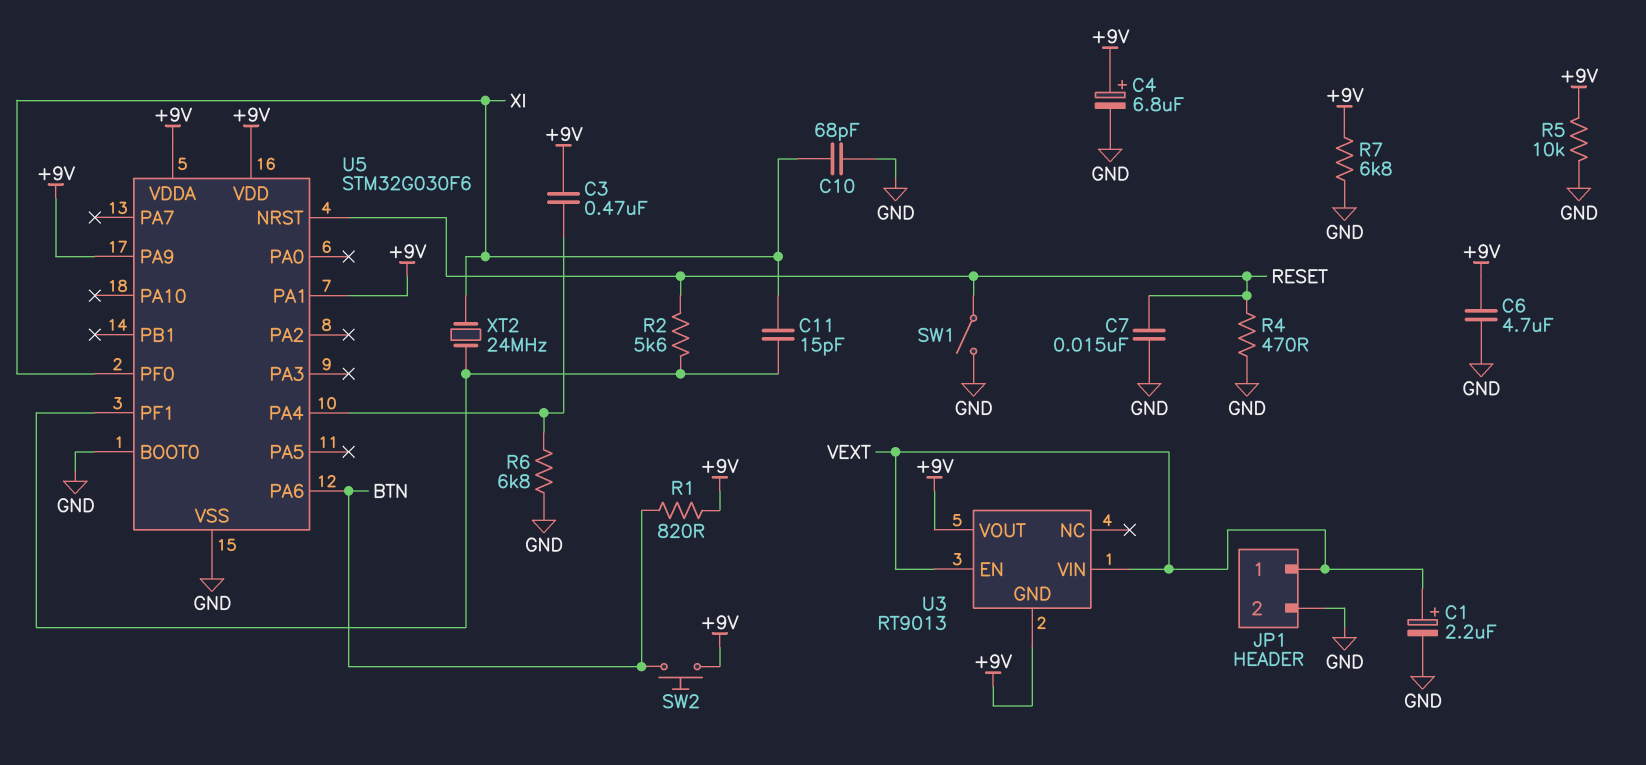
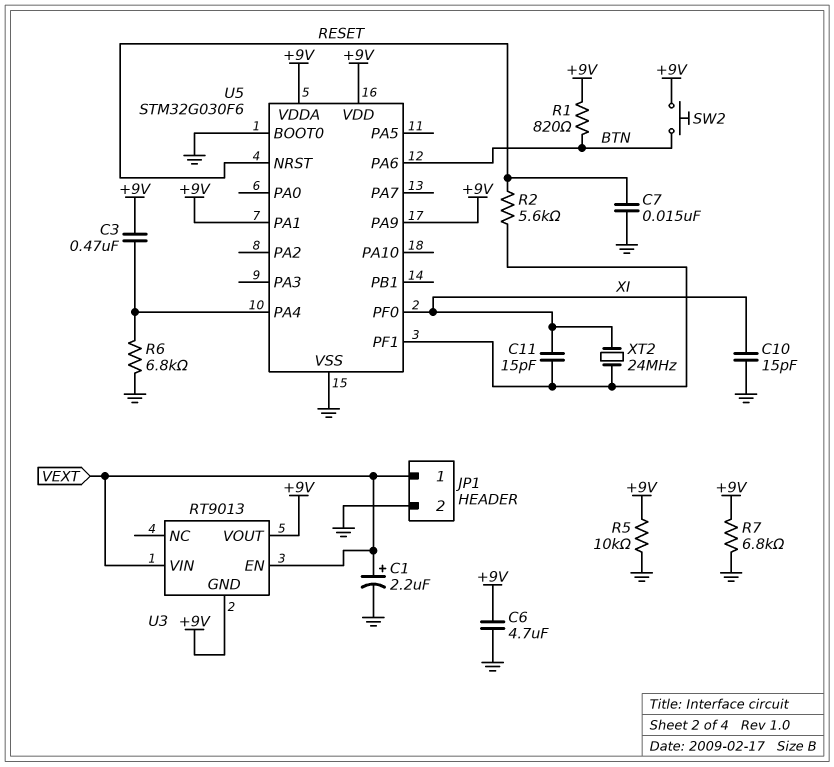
C4: 6.8uF (plus +9V, minus GND) -> none
C10: 68pF (GND, XI) -> 15pF (GND, XI)
R4: 470 (GND, RESET) -> none
SW1: switch (GND, RESET) -> none

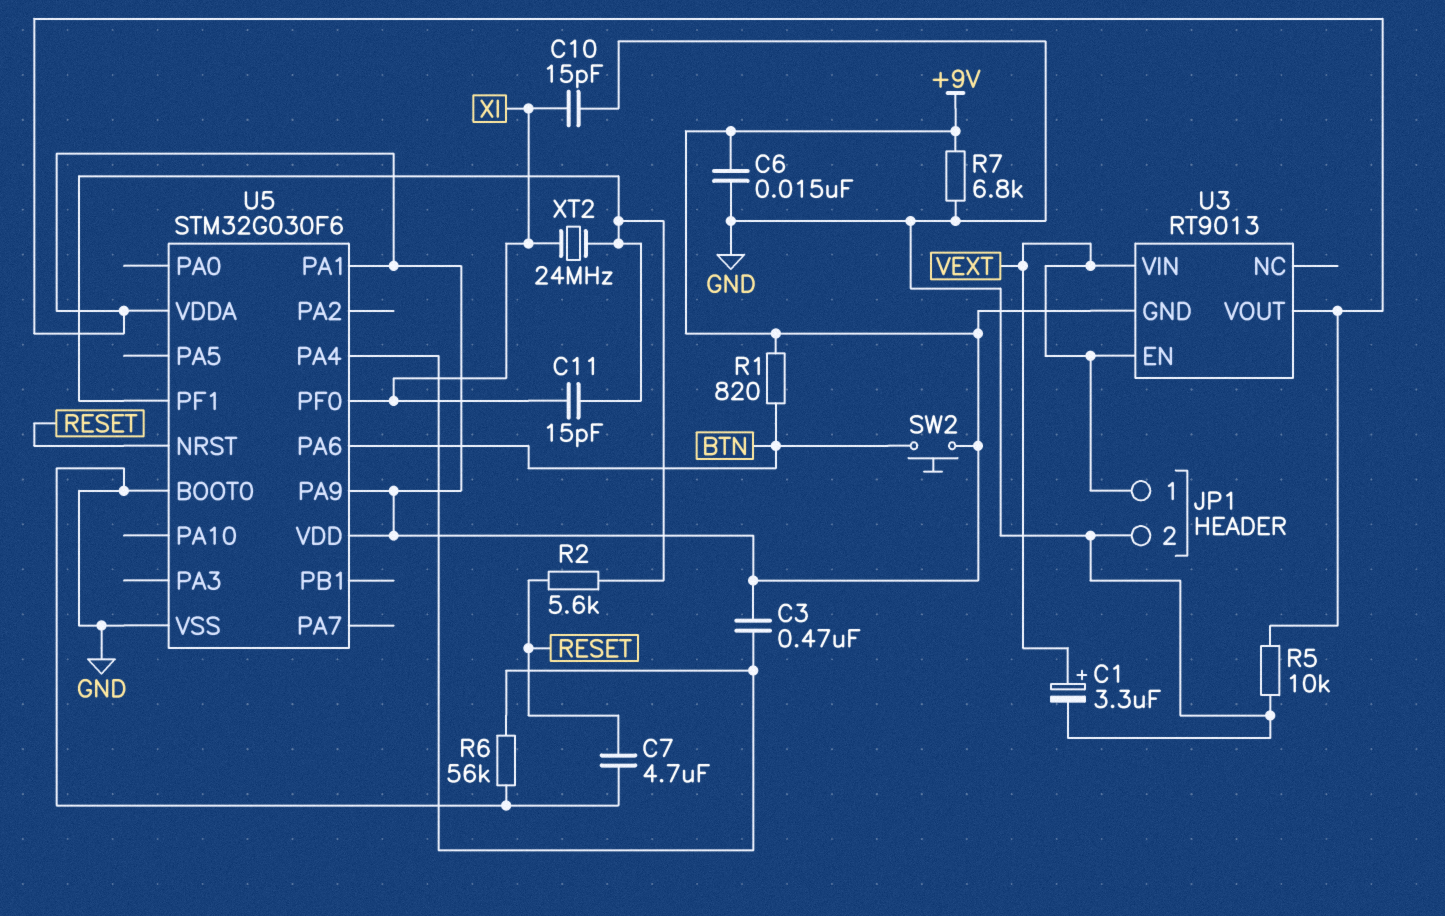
C1: 2.2uF (plus VEXT, minus GND) -> 3.3uF (plus VEXT, minus GND)
C6: 4.7uF (+9V, GND) -> 15nF (+9V, GND)
C7: 15nF (GND, RESET) -> 4.7uF (GND, RESET)
R6: 6.8k (GND, U5/PA4) -> 56k (GND, U5/PA4)

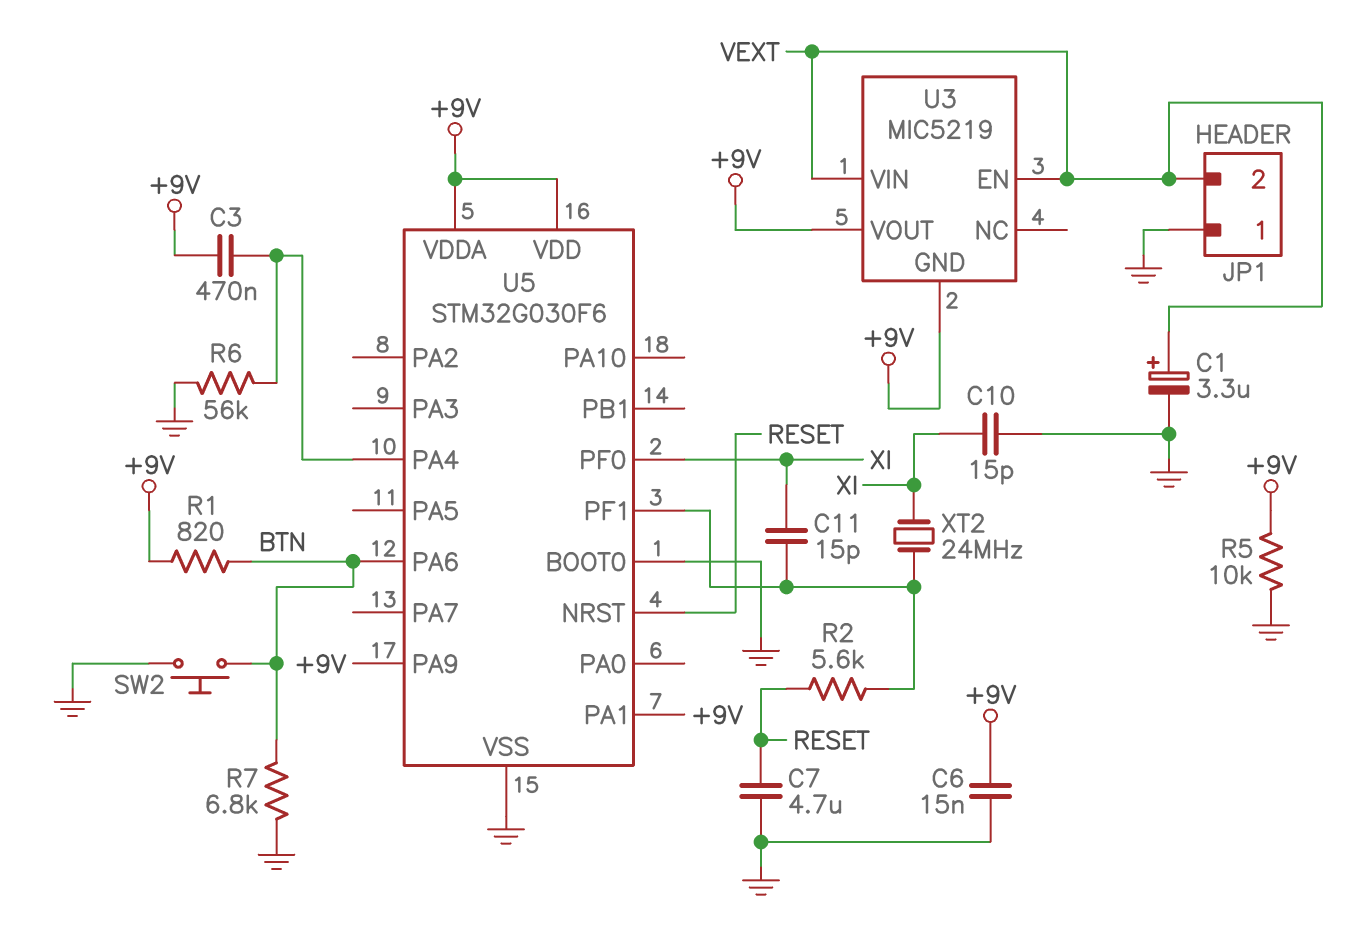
JP1 pin 1: VEXT -> GND
JP1 pin 2: GND -> VEXT
R7: 6.8k (+9V, GND) -> 6.8k (BTN, GND)
SW2: button (+9V, BTN) -> button (BTN, GND)
U3: RT9013 -> MIC5219

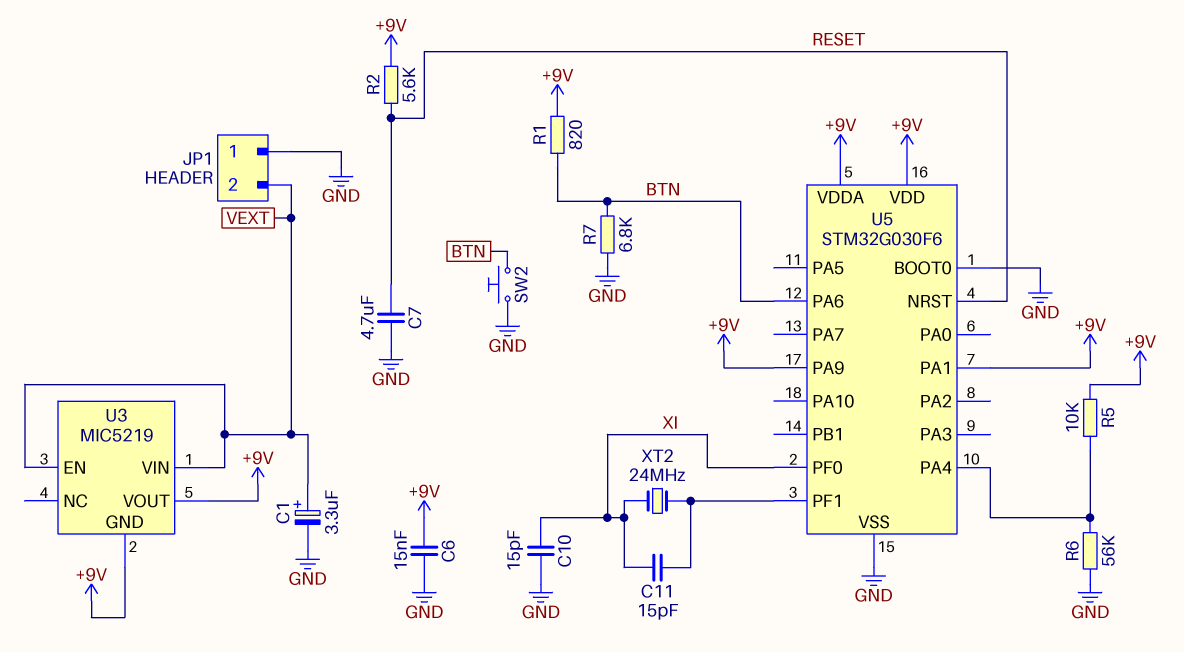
C3: 470nF (+9V, U5/PA4) -> none
R2: 5.6k (RESET, U5/PF1) -> 5.6k (+9V, RESET)
R5: 10k (+9V, GND) -> 10k (+9V, U5/PA4)

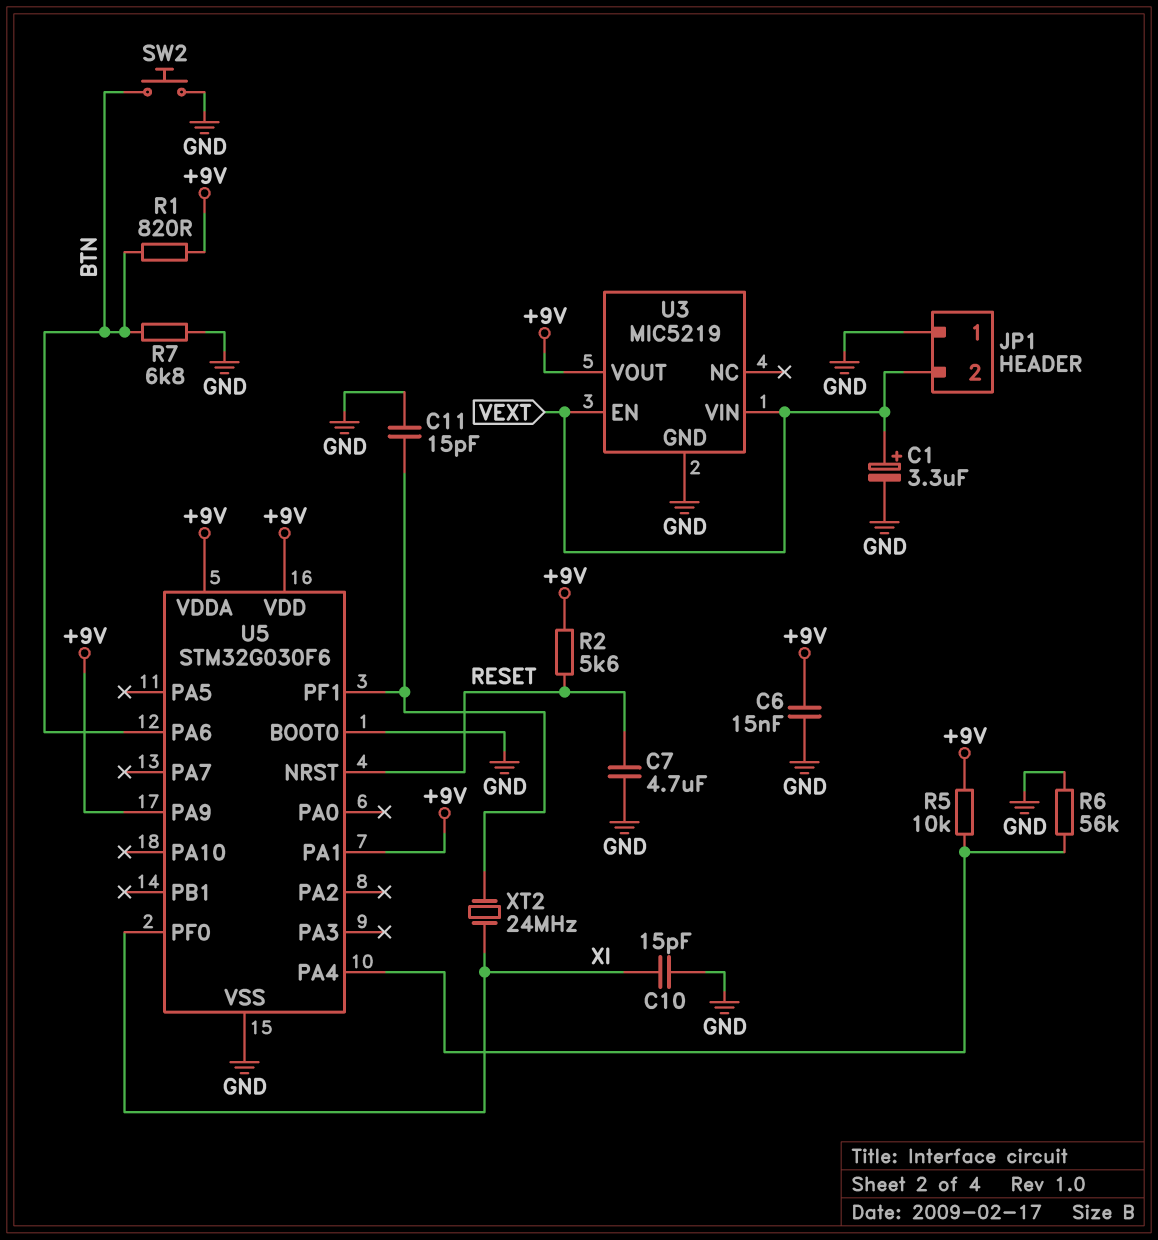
C11: 15pF (U5/PF1, XI) -> 15pF (GND, U5/PF1)
U3 pin GND: +9V -> GND

